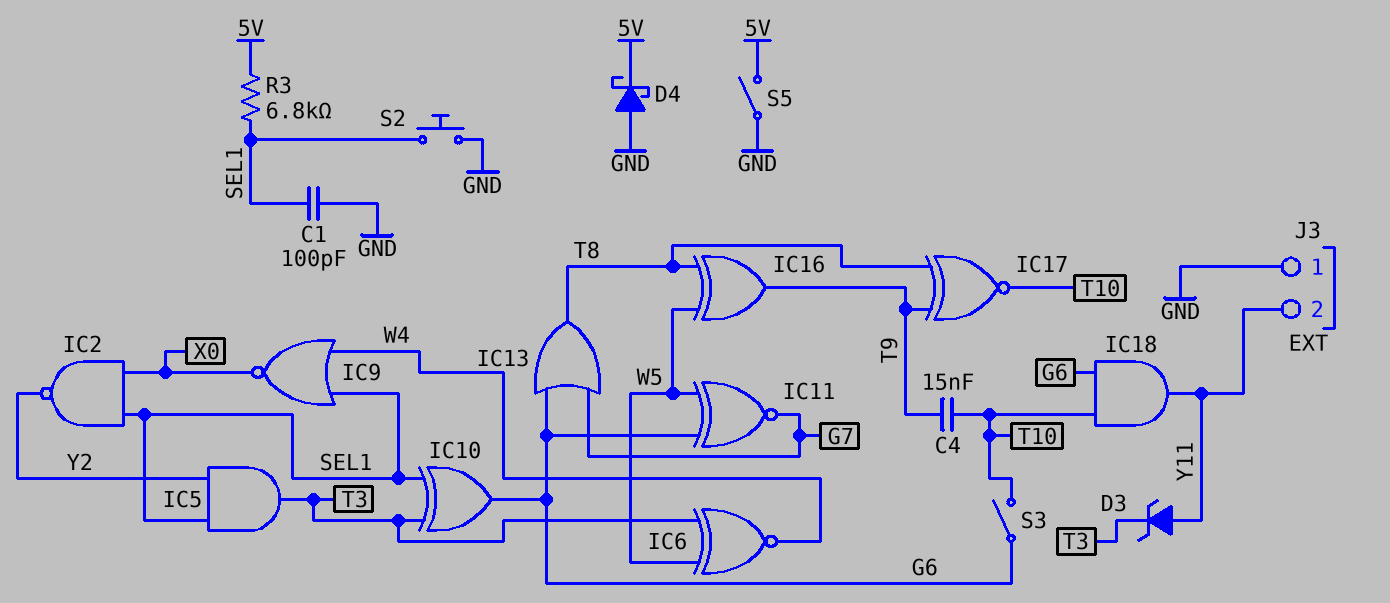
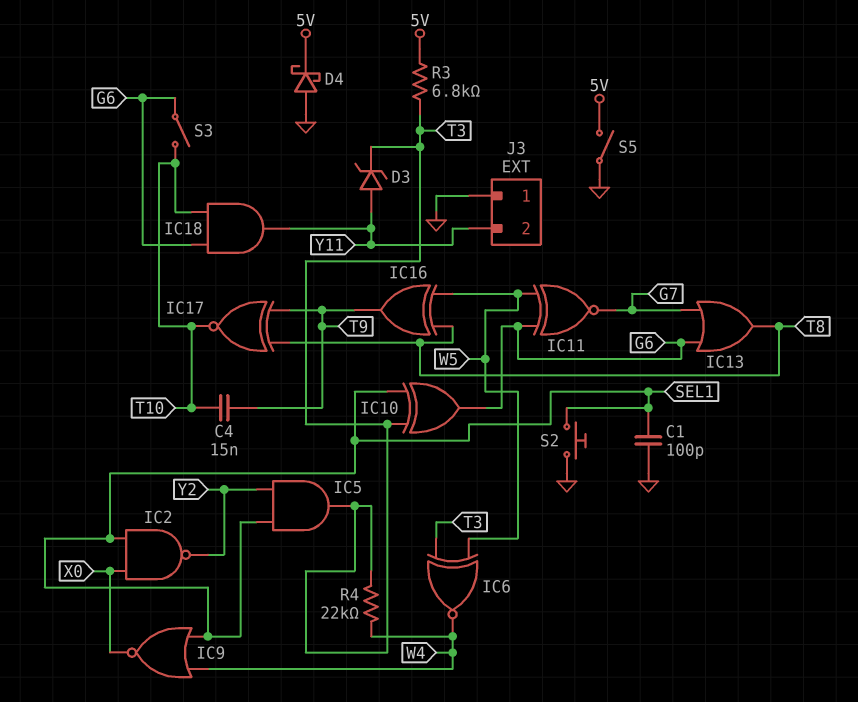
R3: 6.8k (5V, SEL1) -> 6.8k (5V, T3)
R4: none -> 22k (T3, W4)

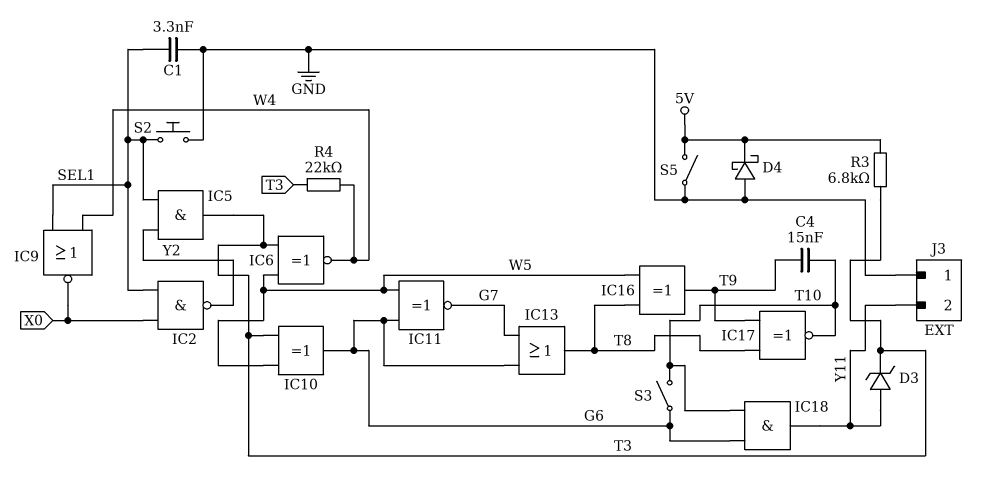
C1: 100pF (GND, SEL1) -> 3.3nF (GND, SEL1)
IC10: XOR (in SEL1, in T3, out G6) -> XOR (in T3, in W5, out G6)

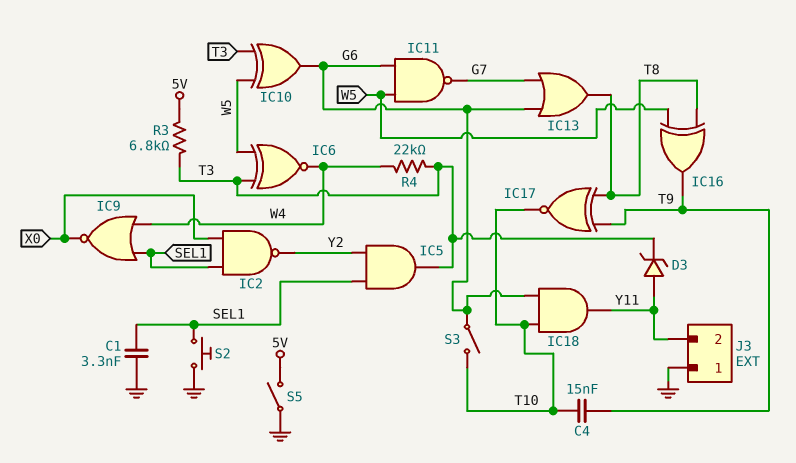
D4: schottky (A GND, K 5V) -> none
IC11: XNOR (in G6, in W5, out G7) -> NAND (in G6, in W5, out G7)

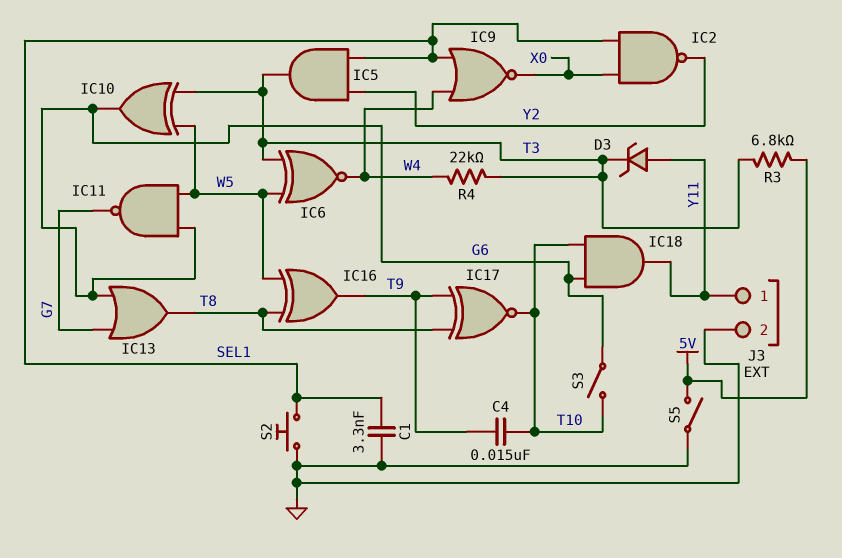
J3 pin 1: GND -> Y11
J3 pin 2: Y11 -> GND

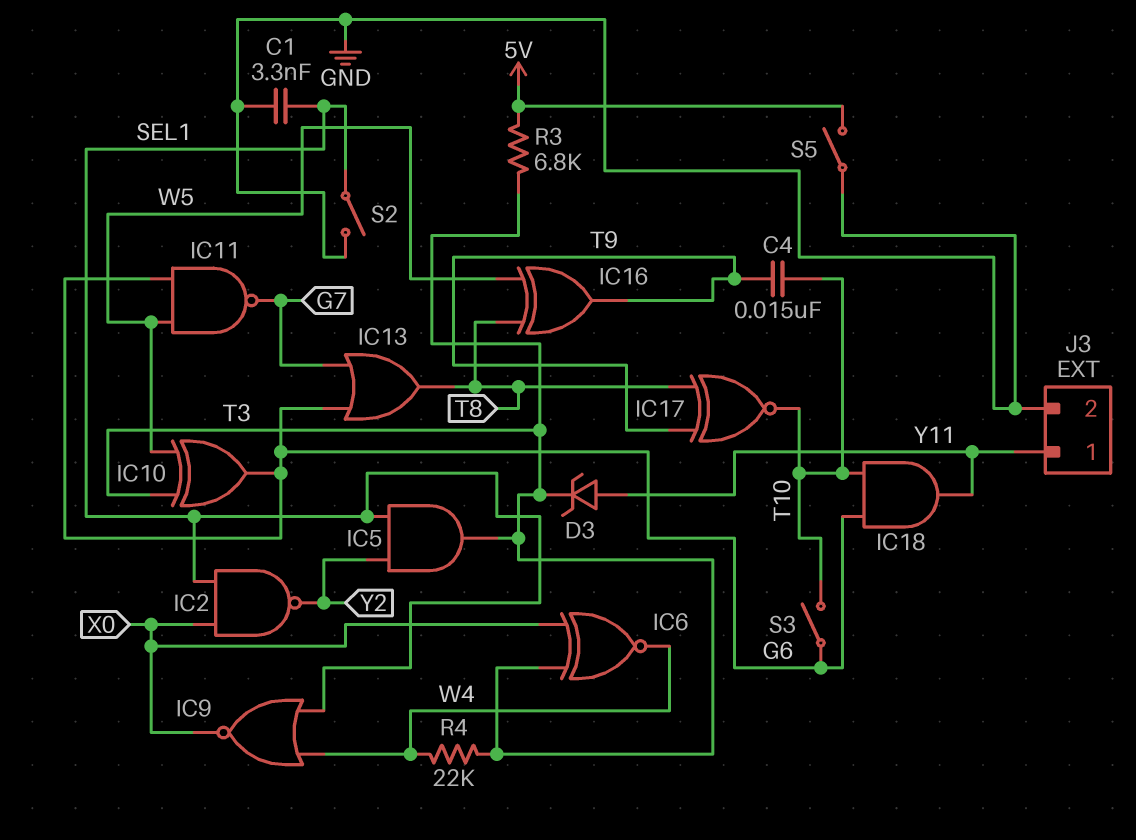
IC6: XNOR (in T3, in W5, out W4) -> XNOR (in T3, in X0, out W4)
S2: button (GND, SEL1) -> switch (GND, SEL1)

